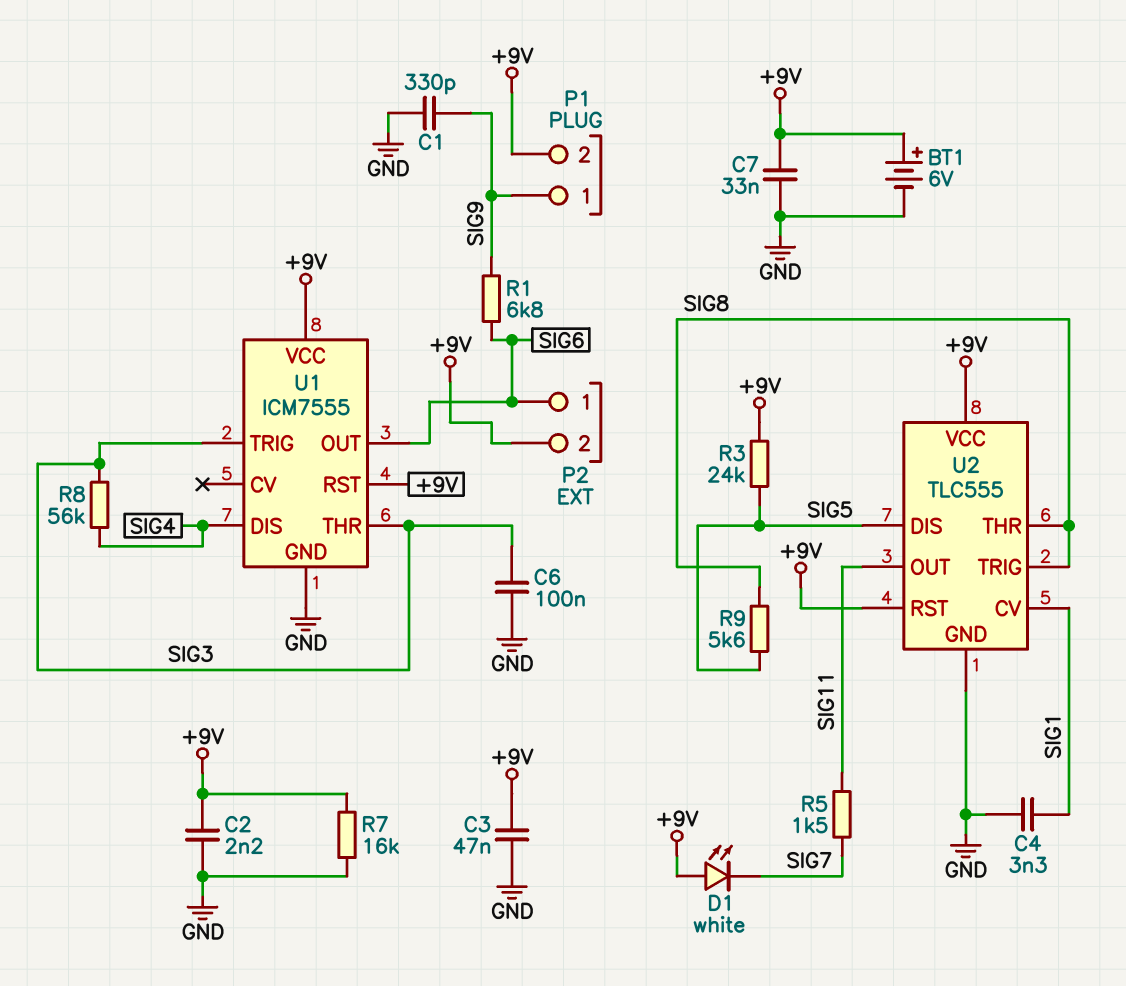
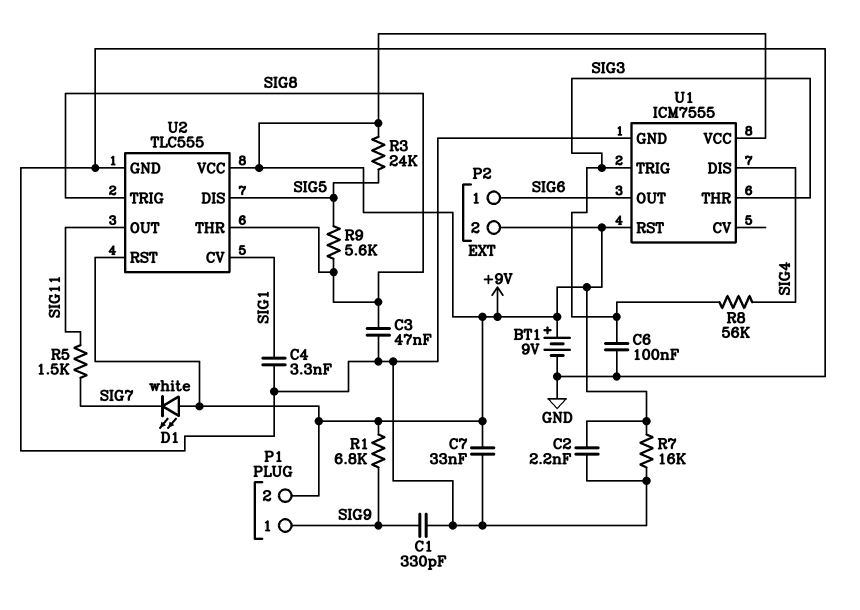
BT1: 6V (plus +9V, minus GND) -> 9V (plus +9V, minus GND)
C3: 47nF (+9V, GND) -> 47nF (GND, SIG8)
R1: 6.8k (SIG6, SIG9) -> 6.8k (+9V, SIG9)

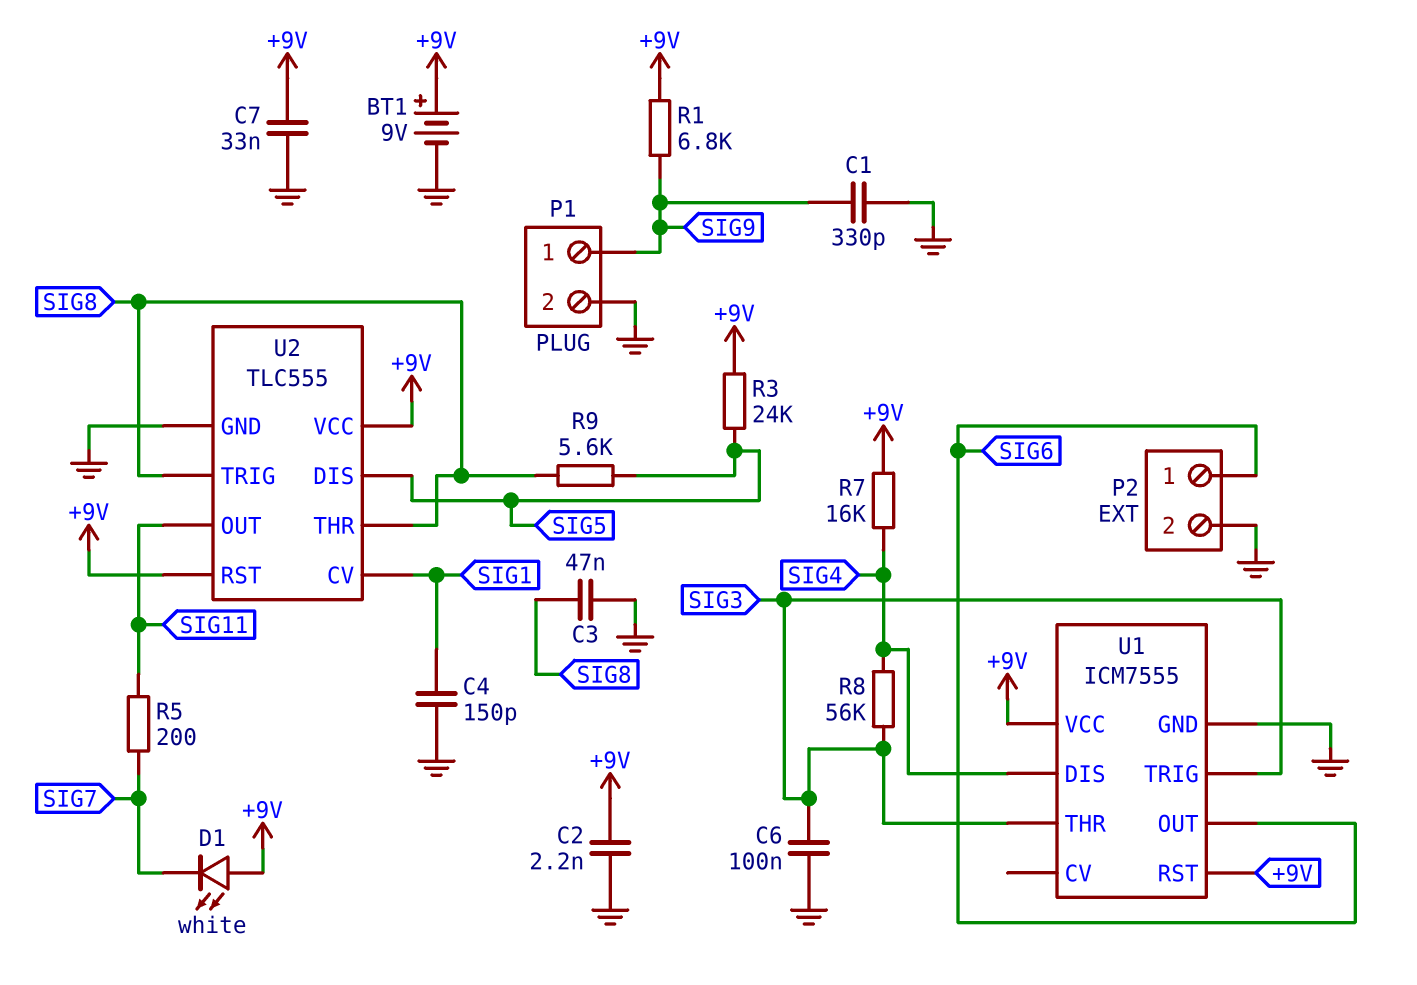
C4: 3.3nF (GND, SIG1) -> 150pF (GND, SIG1)
P1 pin 2: +9V -> GND
P2 pin 2: +9V -> GND
R5: 1.5k (SIG7, SIG11) -> 200 (SIG7, SIG11)
R7: 16k (+9V, GND) -> 16k (+9V, SIG4)

